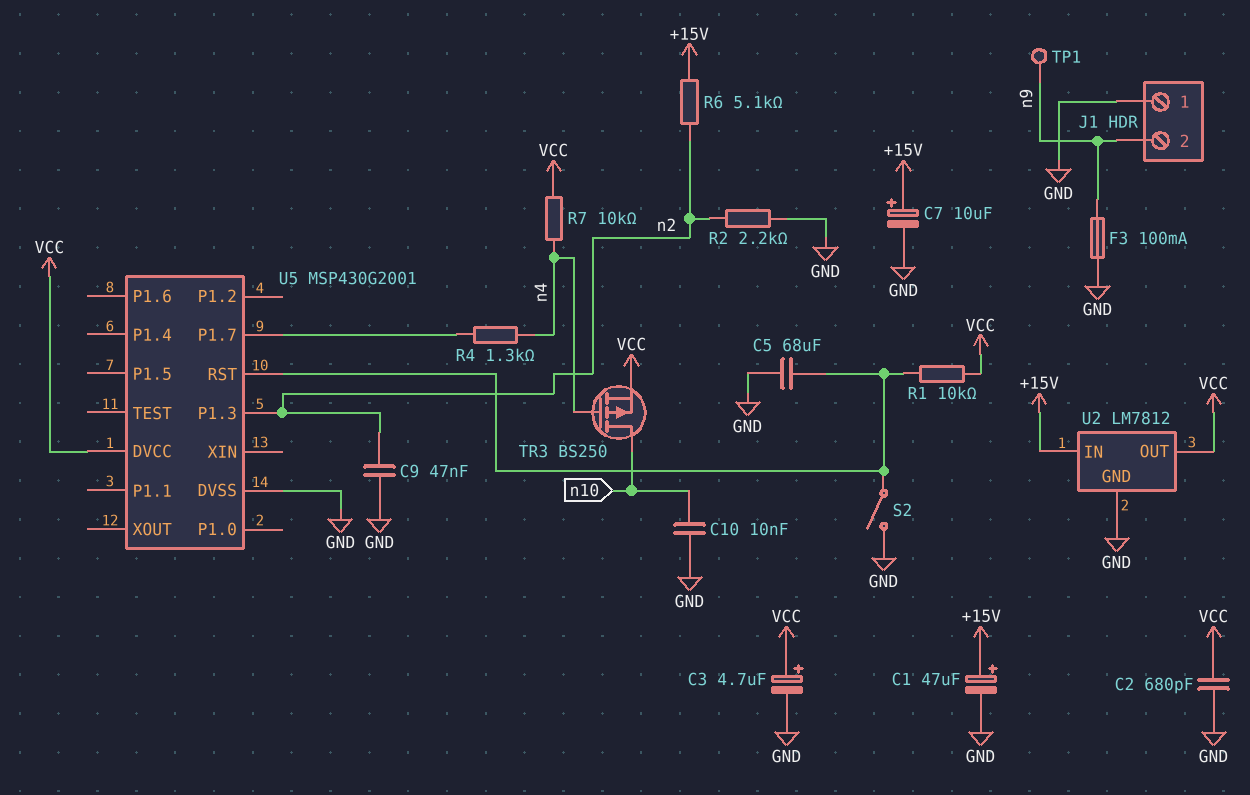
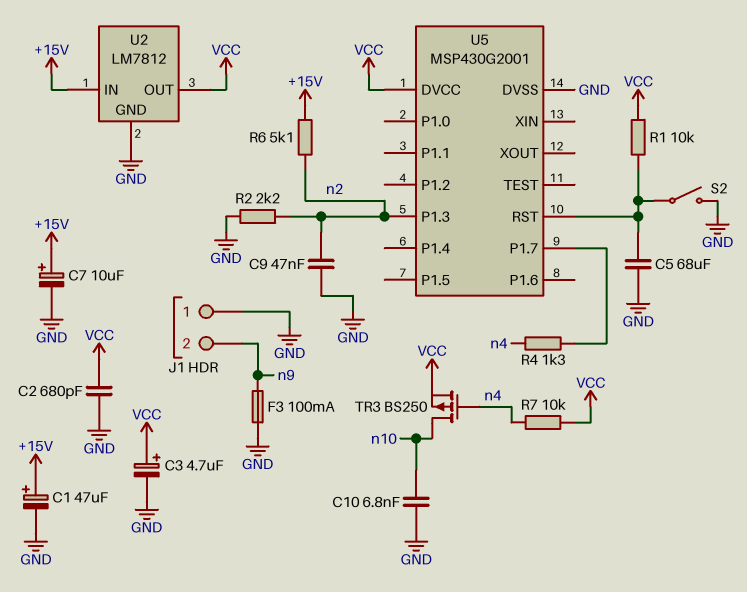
C10: 10nF (GND, n10) -> 6.8nF (GND, n10)
TP1: test point (n9) -> none

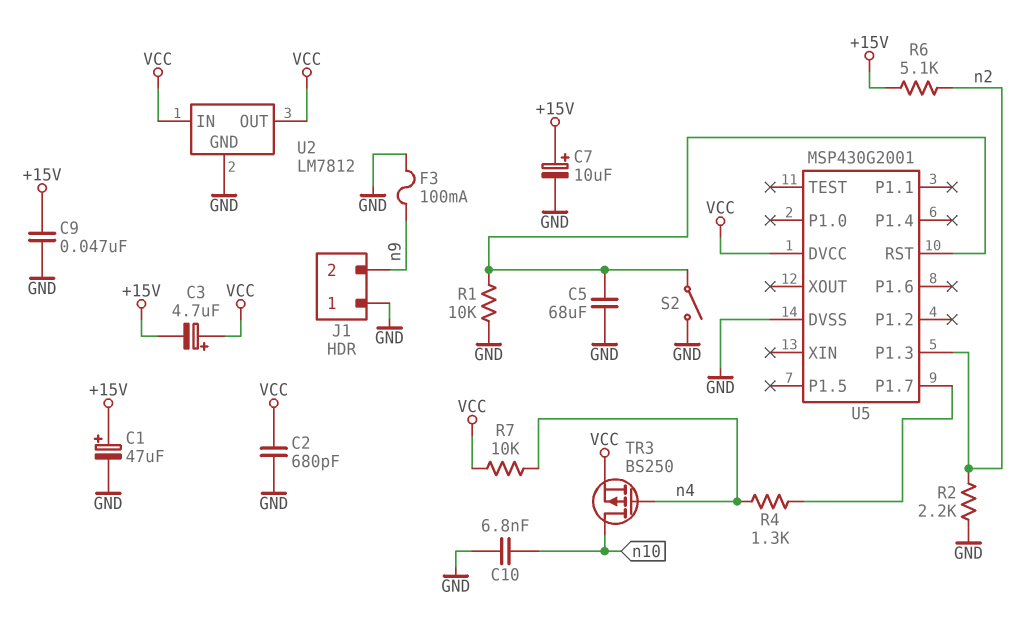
C3: 4.7uF (plus VCC, minus GND) -> 4.7uF (plus VCC, minus +15V)
C9: 47nF (GND, n2) -> 47nF (+15V, GND)
R1: 10k (U5/RST, VCC) -> 10k (GND, U5/RST)
U2 pin IN: +15V -> VCC

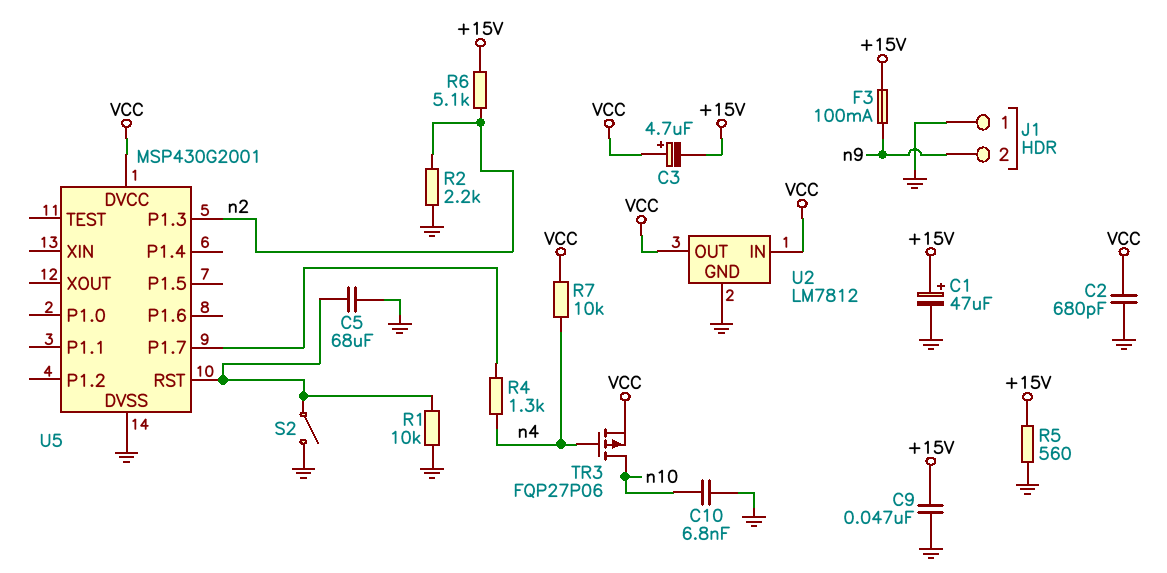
C7: 10uF (plus +15V, minus GND) -> none
F3: 100mA (GND, n9) -> 100mA (+15V, n9)
R5: none -> 560 (+15V, GND)
TR3: PMOS BS250 (G n4, D n10, S VCC) -> PMOS FQP27P06 (G n4, D n10, S VCC)

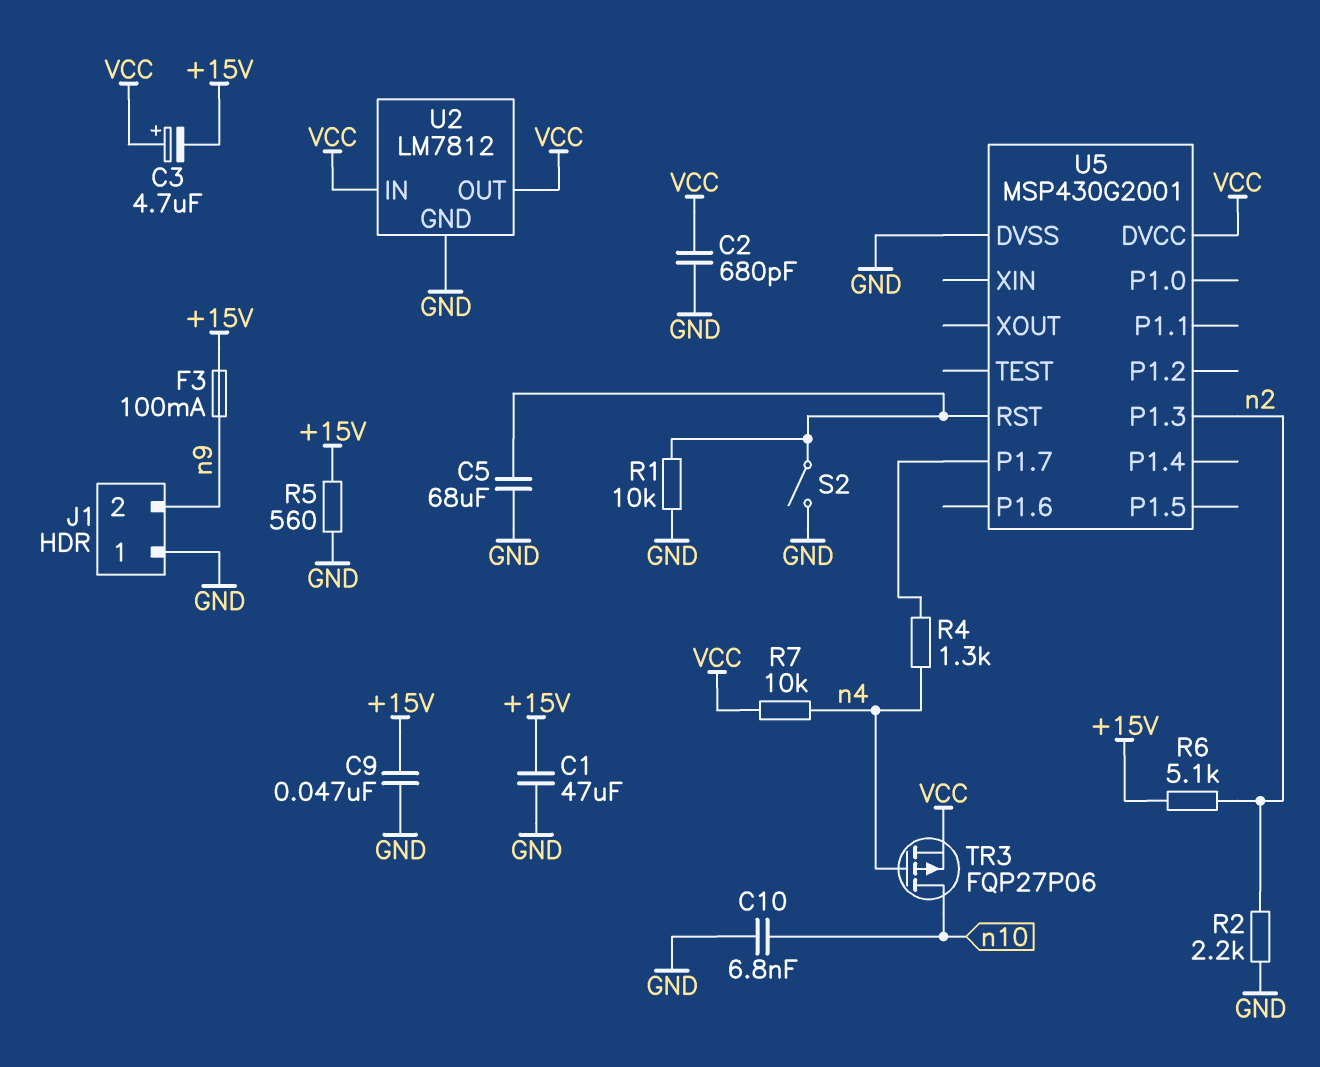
C1: 47uF (plus +15V, minus GND) -> 47uF (+15V, GND)

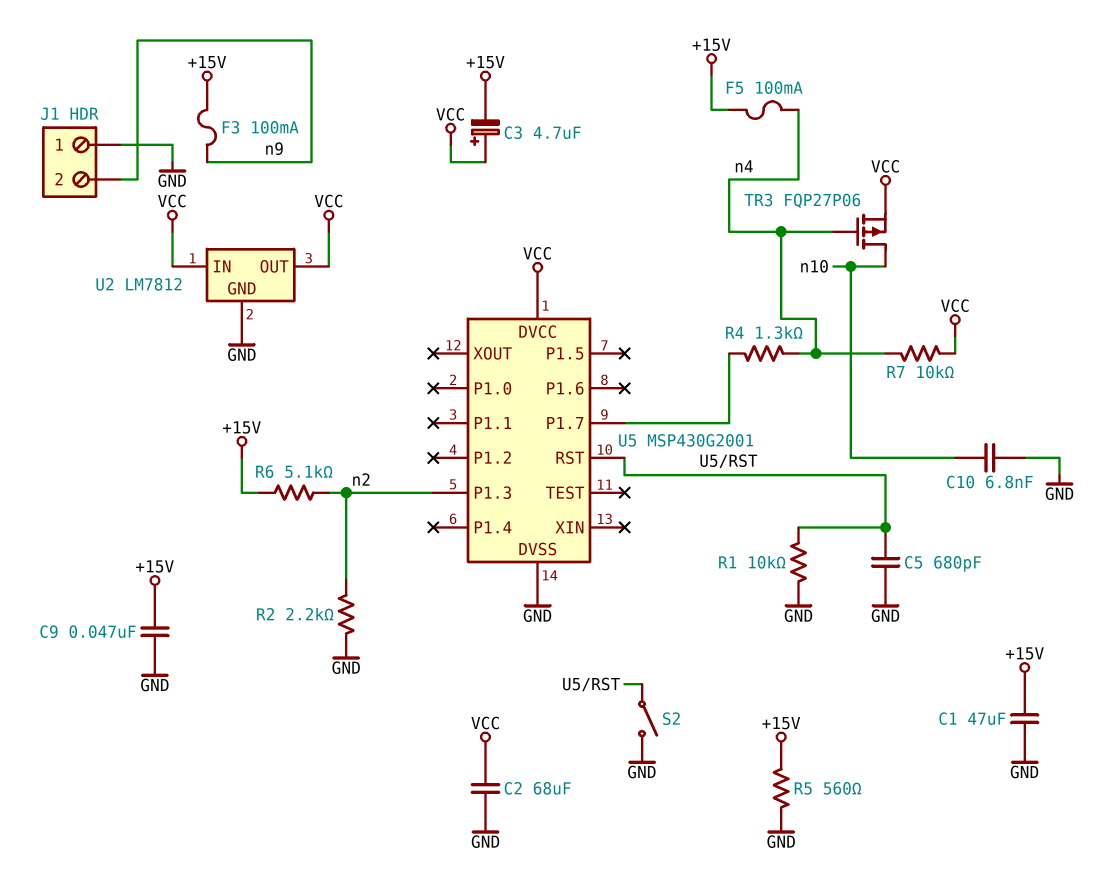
C2: 680pF (GND, VCC) -> 68uF (GND, VCC)
C5: 68uF (GND, U5/RST) -> 680pF (GND, U5/RST)
F5: none -> 100mA (+15V, n4)

